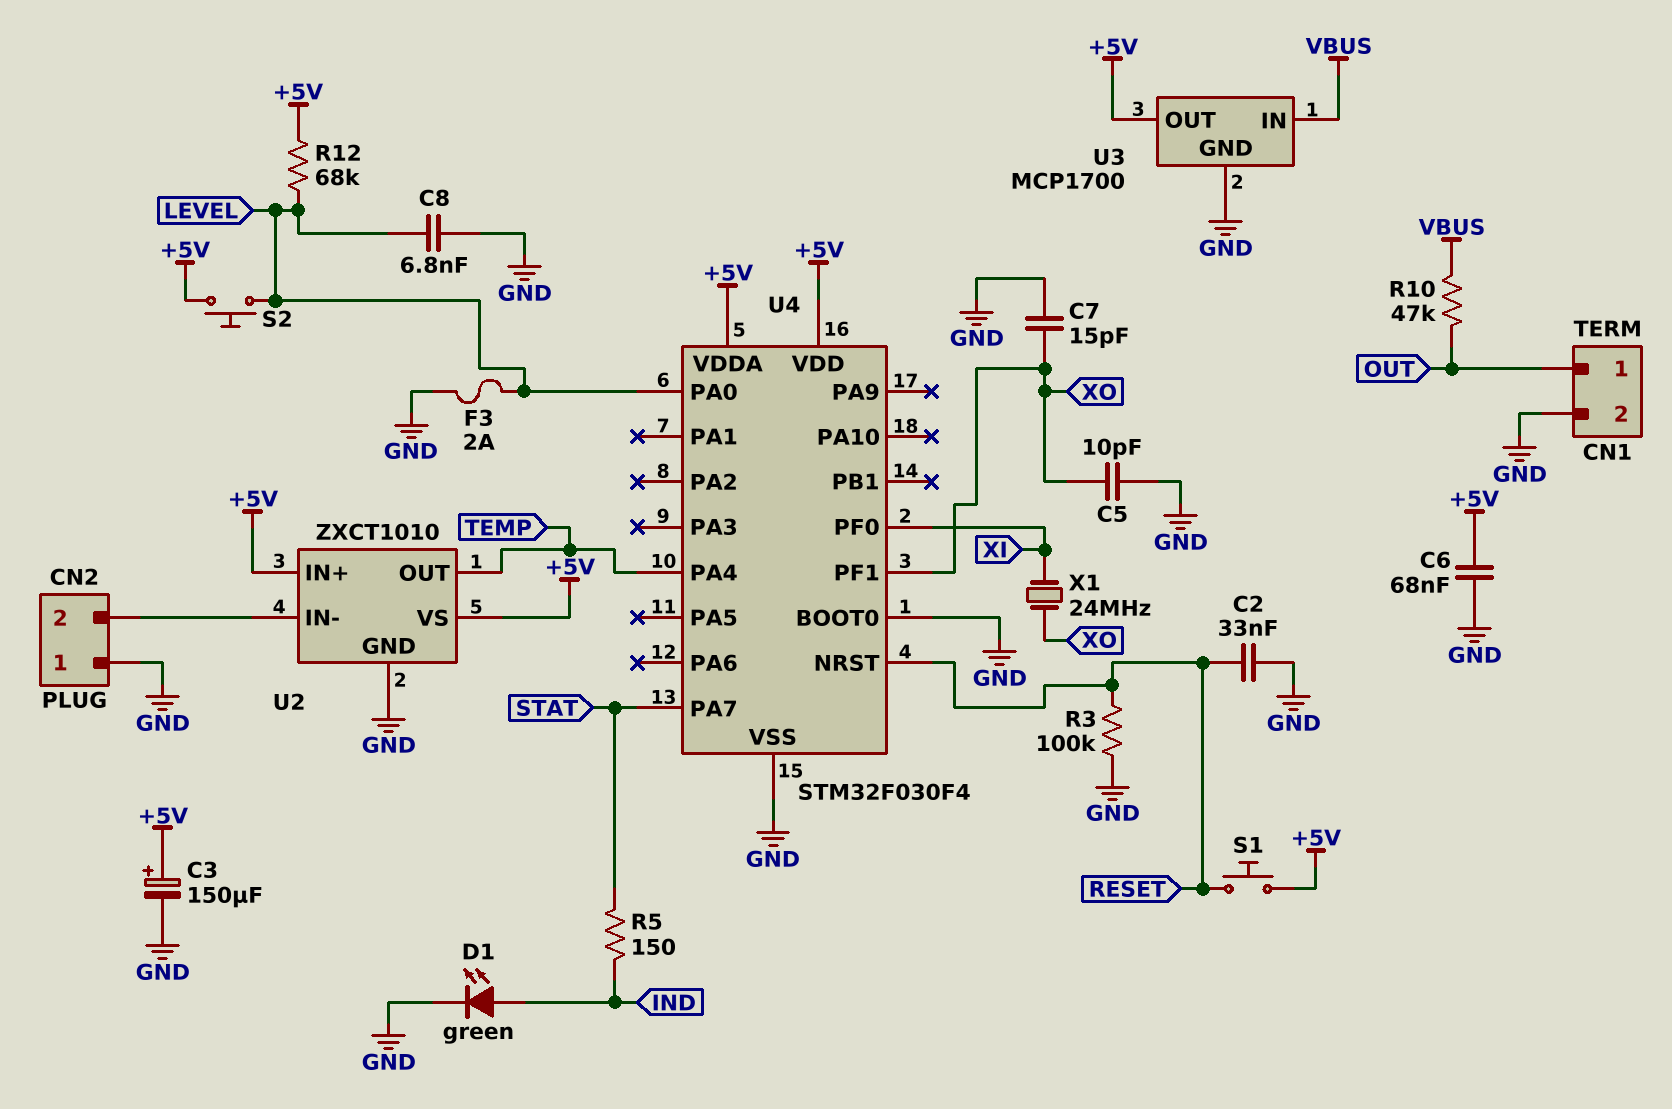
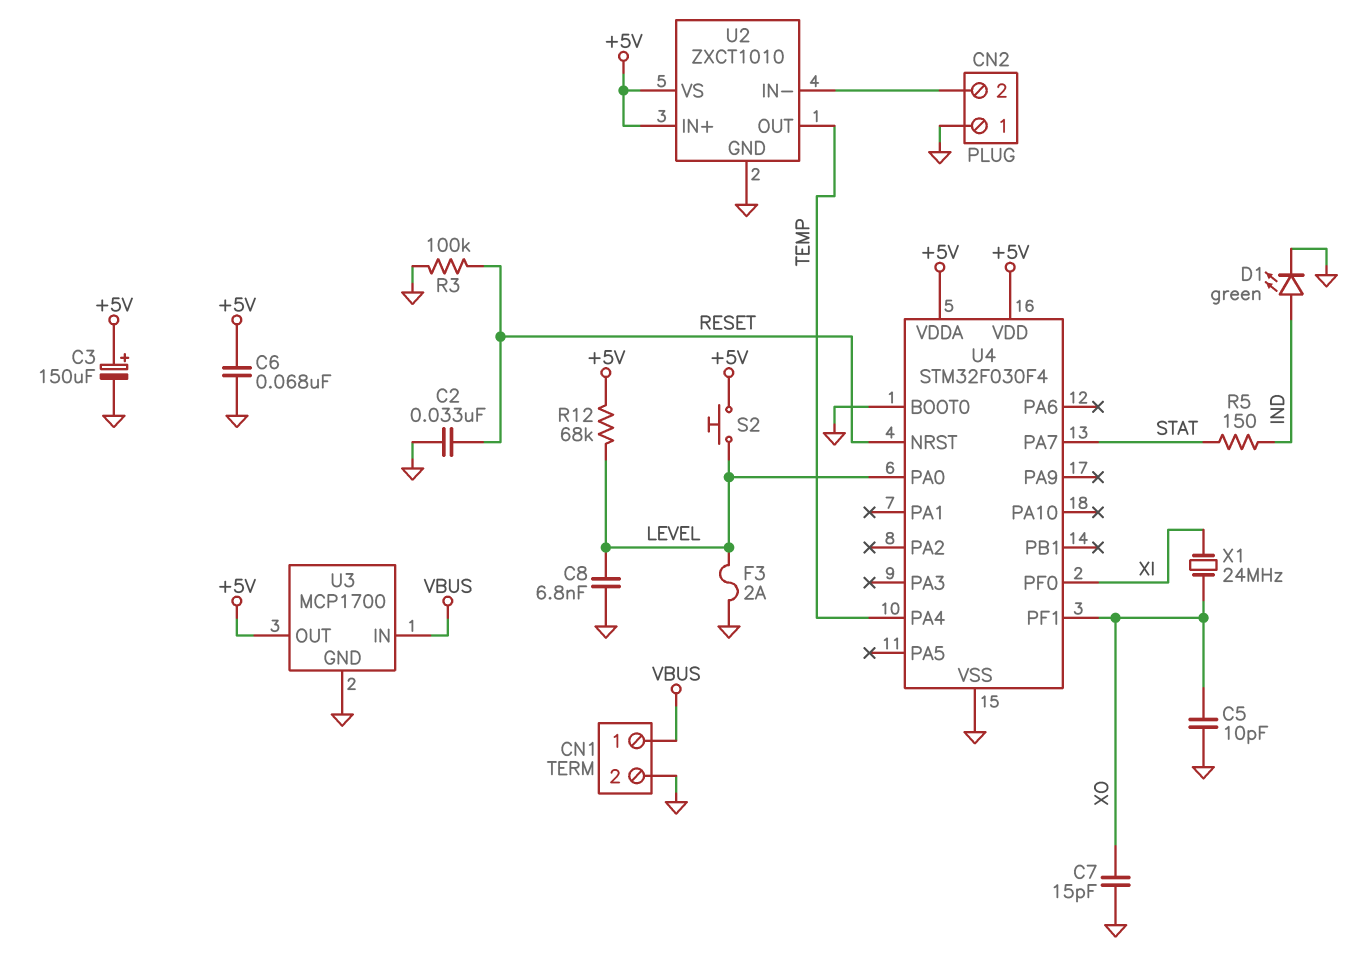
CN1 pin 1: OUT -> VBUS
R10: 47k (OUT, VBUS) -> none
S1: button (+5V, RESET) -> none

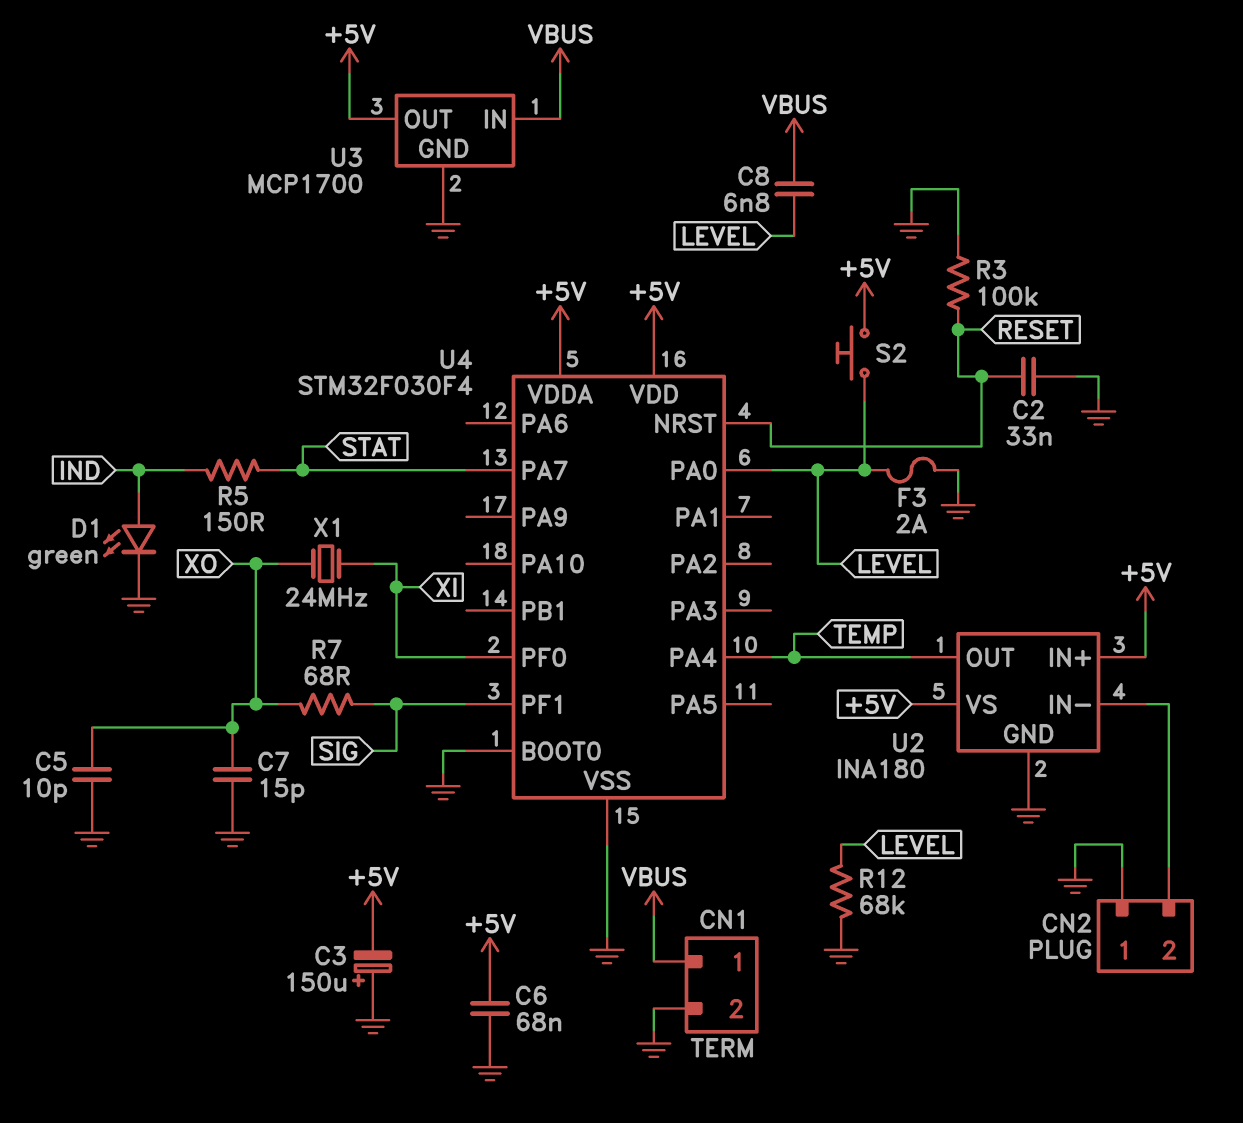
C3: 150uF (plus +5V, minus GND) -> 150uF (plus GND, minus +5V)
C8: 6.8nF (GND, LEVEL) -> 6.8nF (LEVEL, VBUS)
R7: none -> 68 (SIG, XO)
R12: 68k (+5V, LEVEL) -> 68k (GND, LEVEL)
U2: ZXCT1010 -> INA180
U4 pin PF1: XO -> SIG

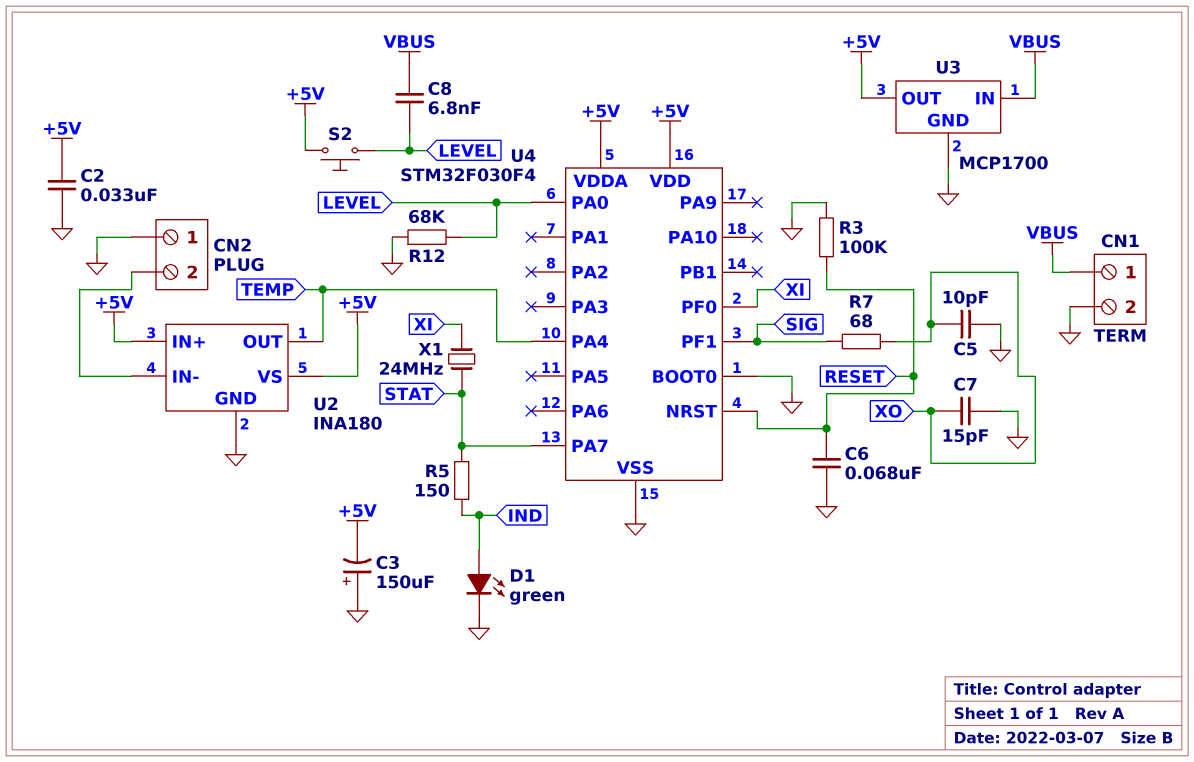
C2: 33nF (GND, RESET) -> 33nF (+5V, GND)
C6: 68nF (+5V, GND) -> 68nF (GND, RESET)
F3: 2A (GND, LEVEL) -> none
X1: 24MHz (XI, XO) -> 24MHz (STAT, XI)

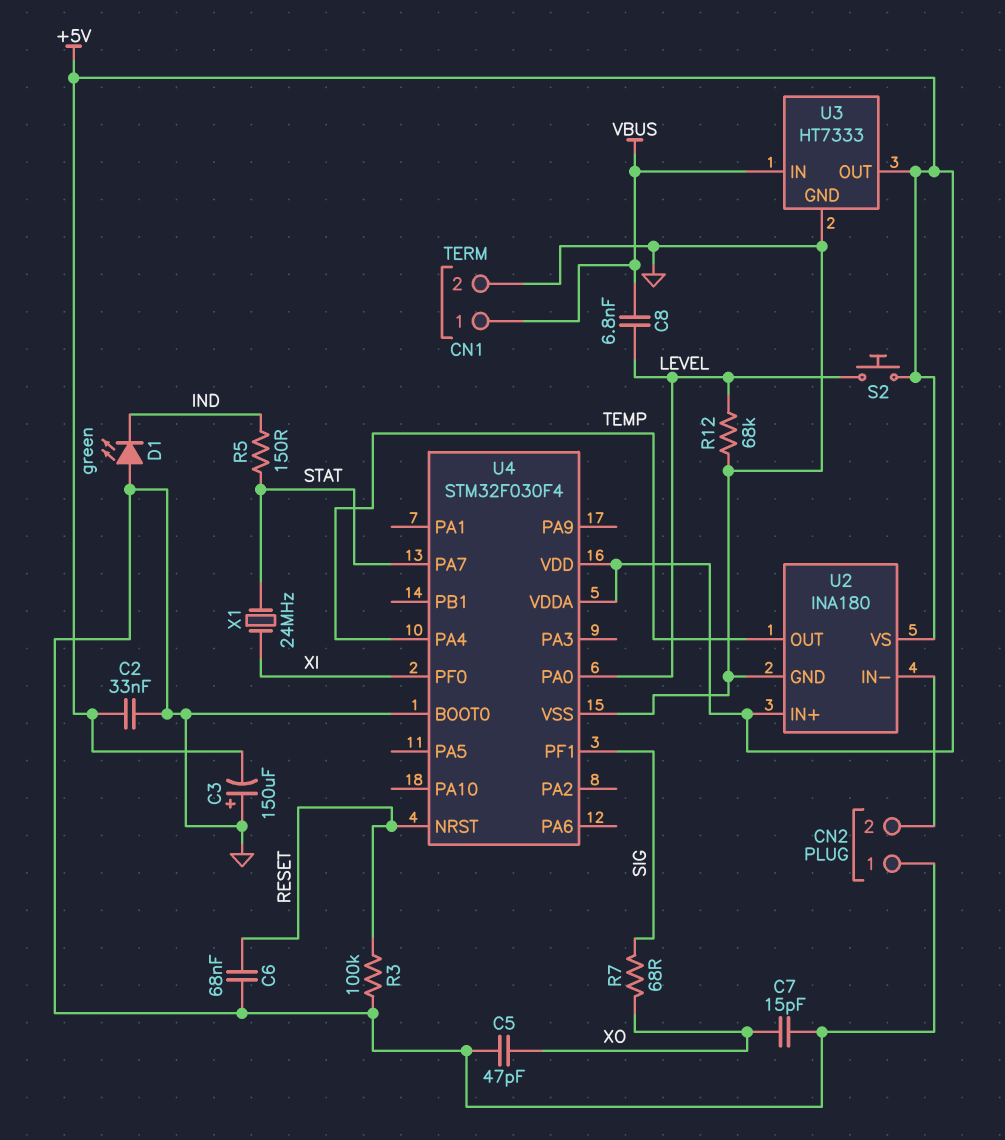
C5: 10pF (GND, XO) -> 47pF (GND, XO)
D1: LED green (A IND, K GND) -> LED green (A GND, K IND)
U3: MCP1700 -> HT7333

